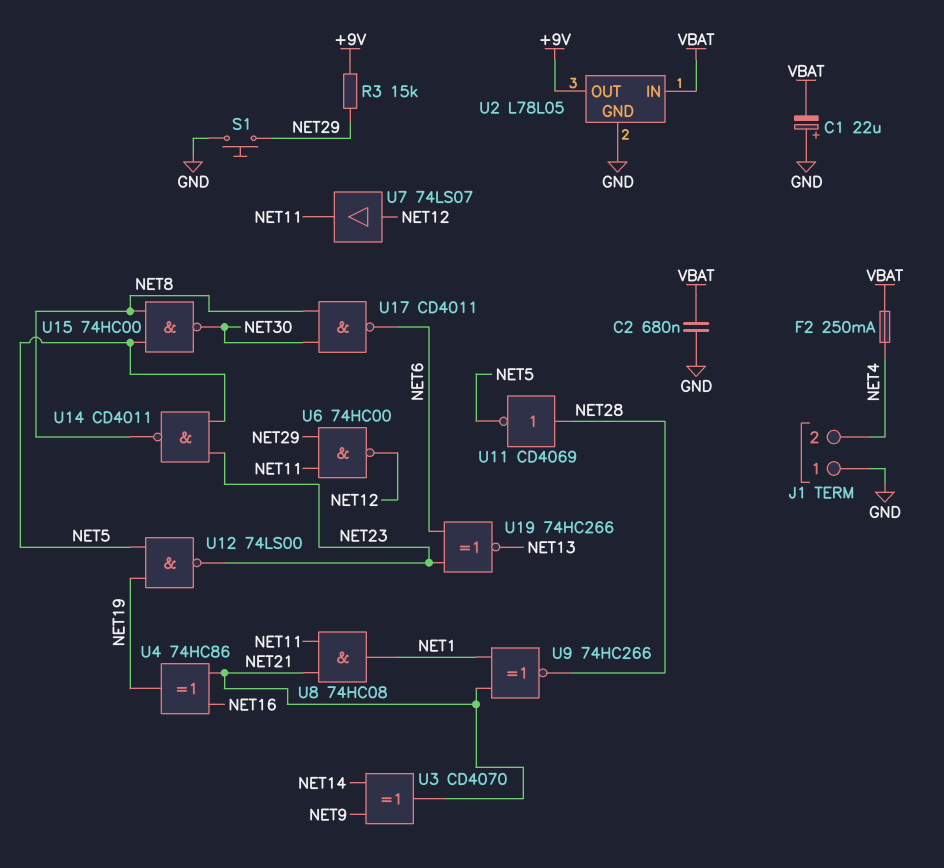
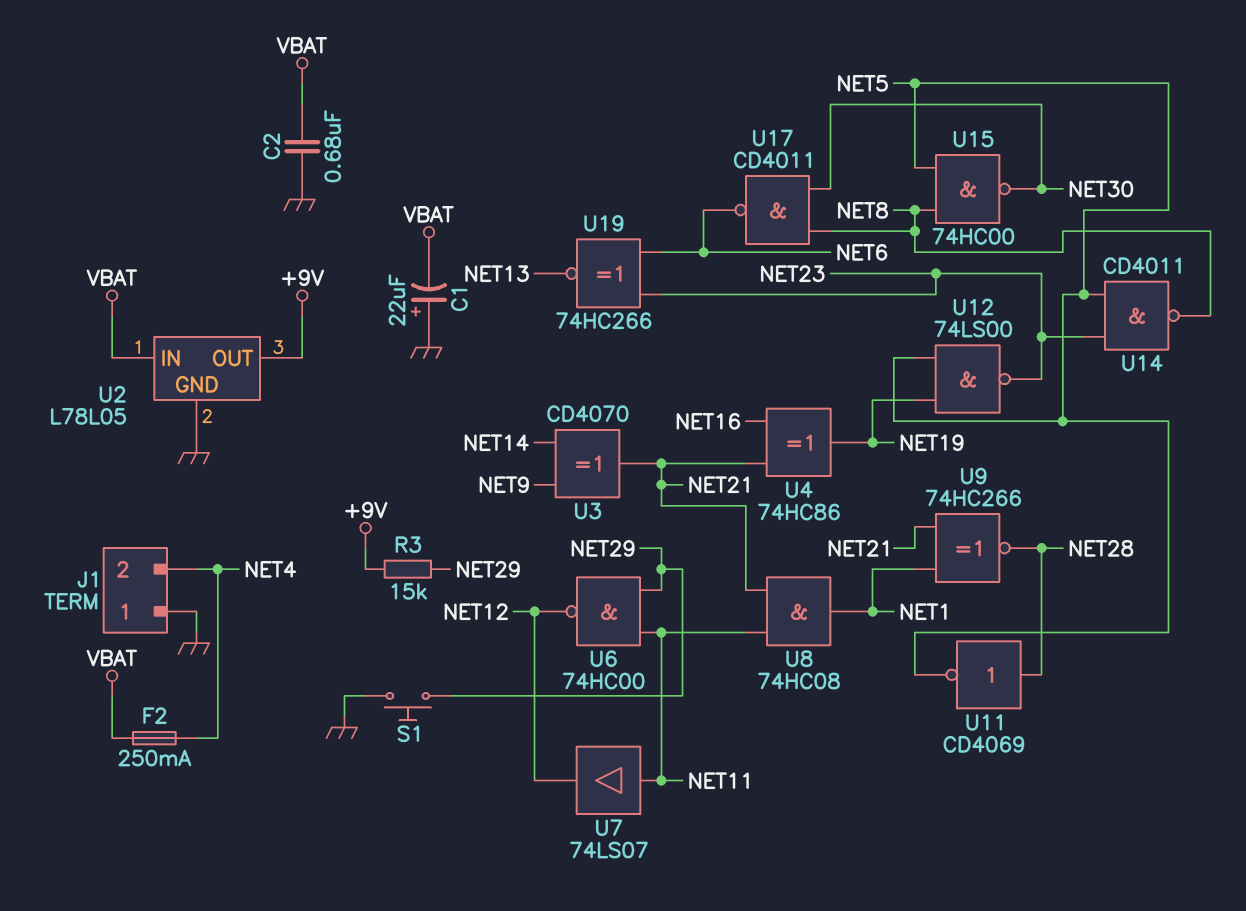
U7: buffer 74LS07 (in NET12, out NET11) -> buffer 74LS07 (in NET11, out NET12)

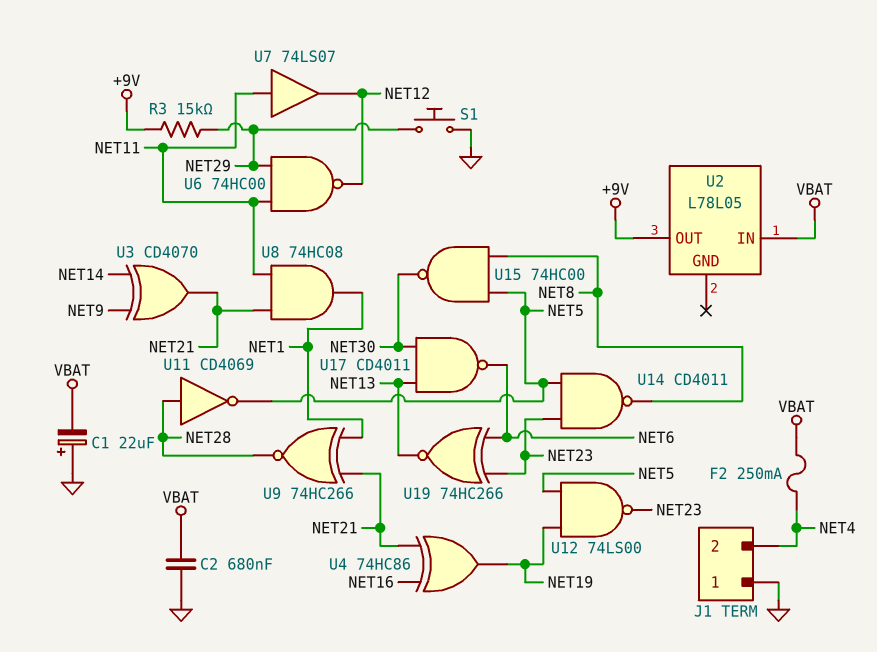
U2 pin GND: GND -> none
U17: NAND CD4011 (in NET8, in NET30, out NET6) -> NAND CD4011 (in NET13, in NET30, out NET6)

